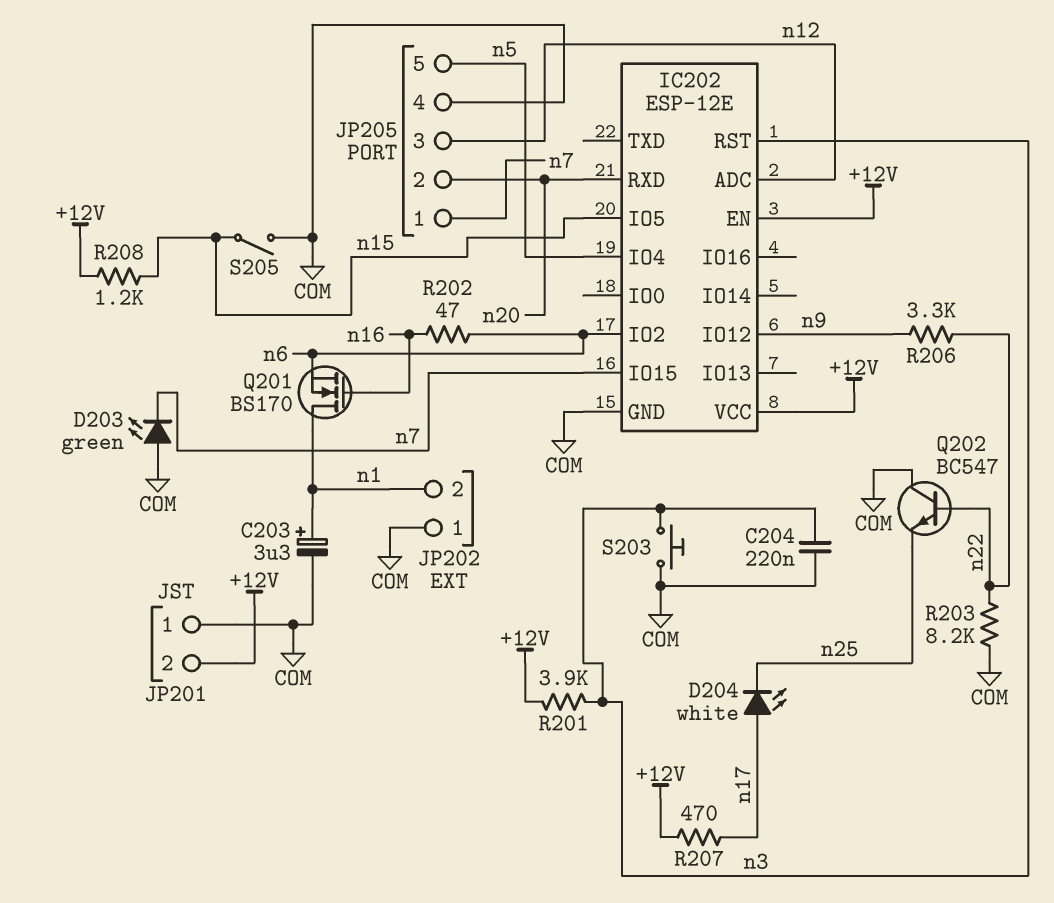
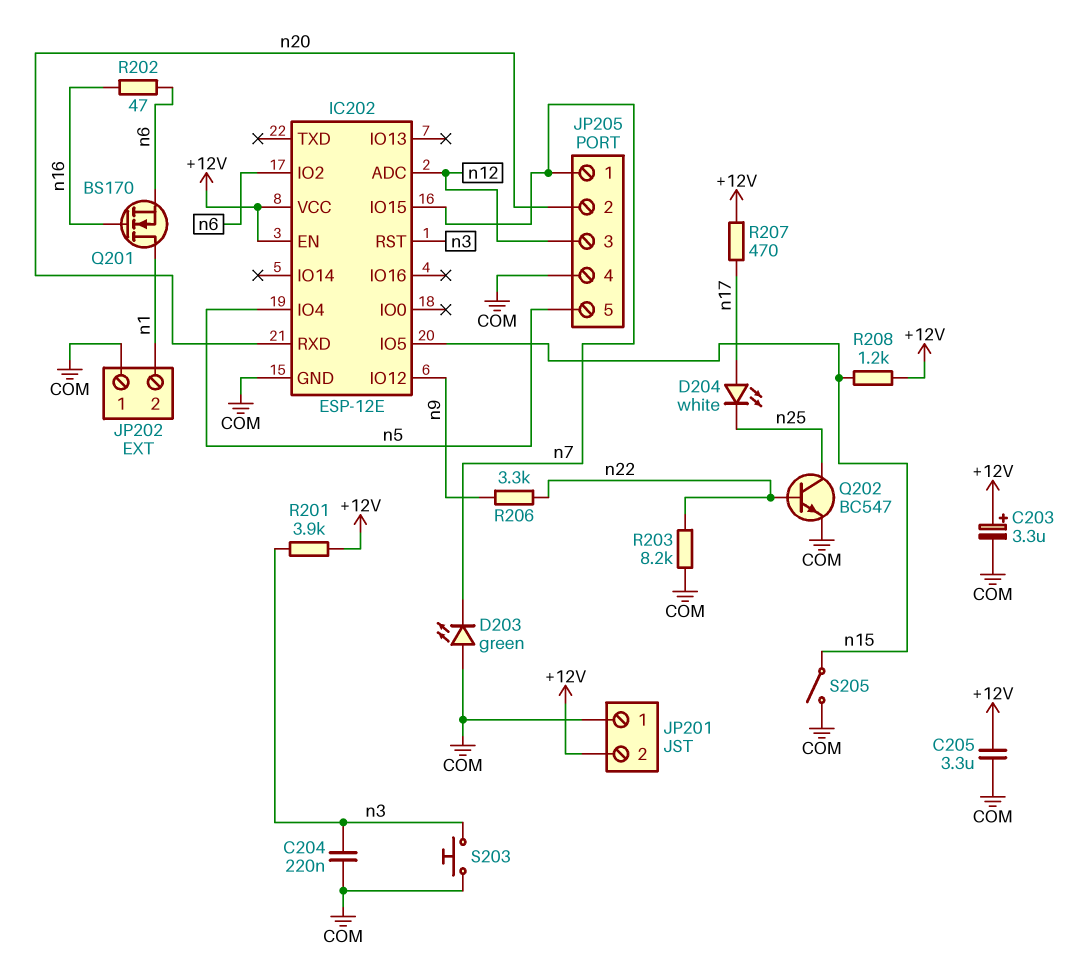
C203: 3.3uF (plus n1, minus COM) -> 3.3uF (plus +12V, minus COM)
C205: none -> 3.3uF (+12V, COM)
Q202: NPN BC547 (B n22, C COM, E n25) -> NPN BC547 (B n22, C n25, E COM)

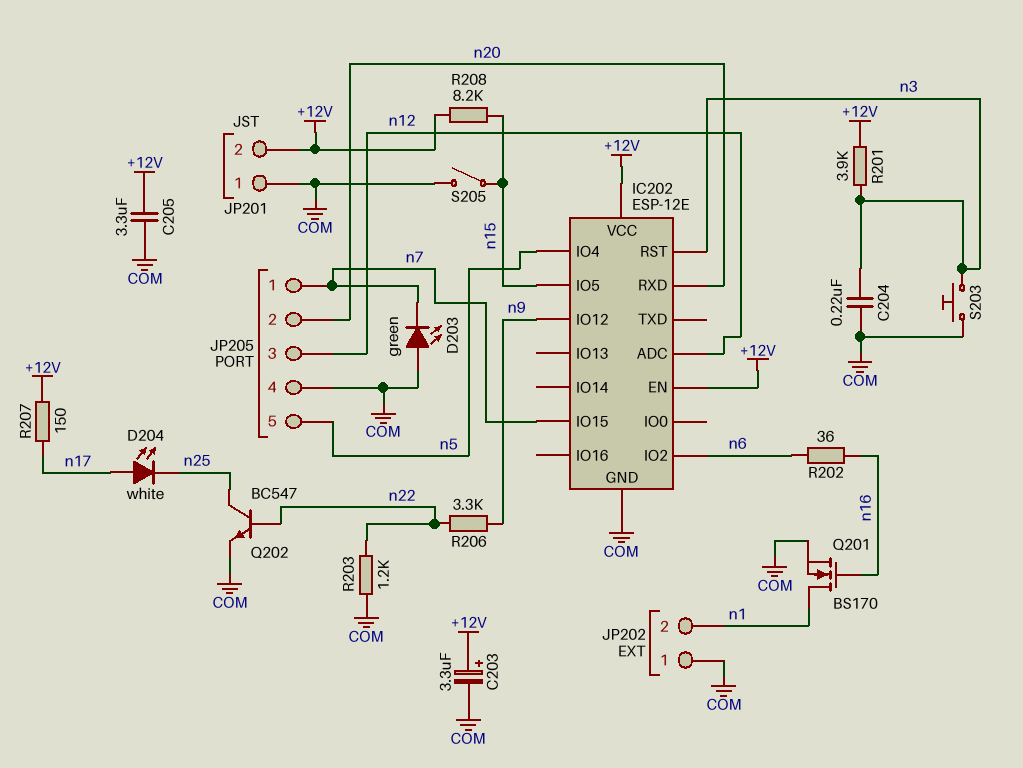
Q201: NMOS BS170 (G n16, D n1, S n6) -> NMOS BS170 (G n16, D n1, S COM)
R202: 47 (n6, n16) -> 36 (n6, n16)
R203: 8.2k (COM, n22) -> 1.2k (COM, n22)
R207: 470 (+12V, n17) -> 150 (+12V, n17)
R208: 1.2k (+12V, n15) -> 8.2k (+12V, n15)

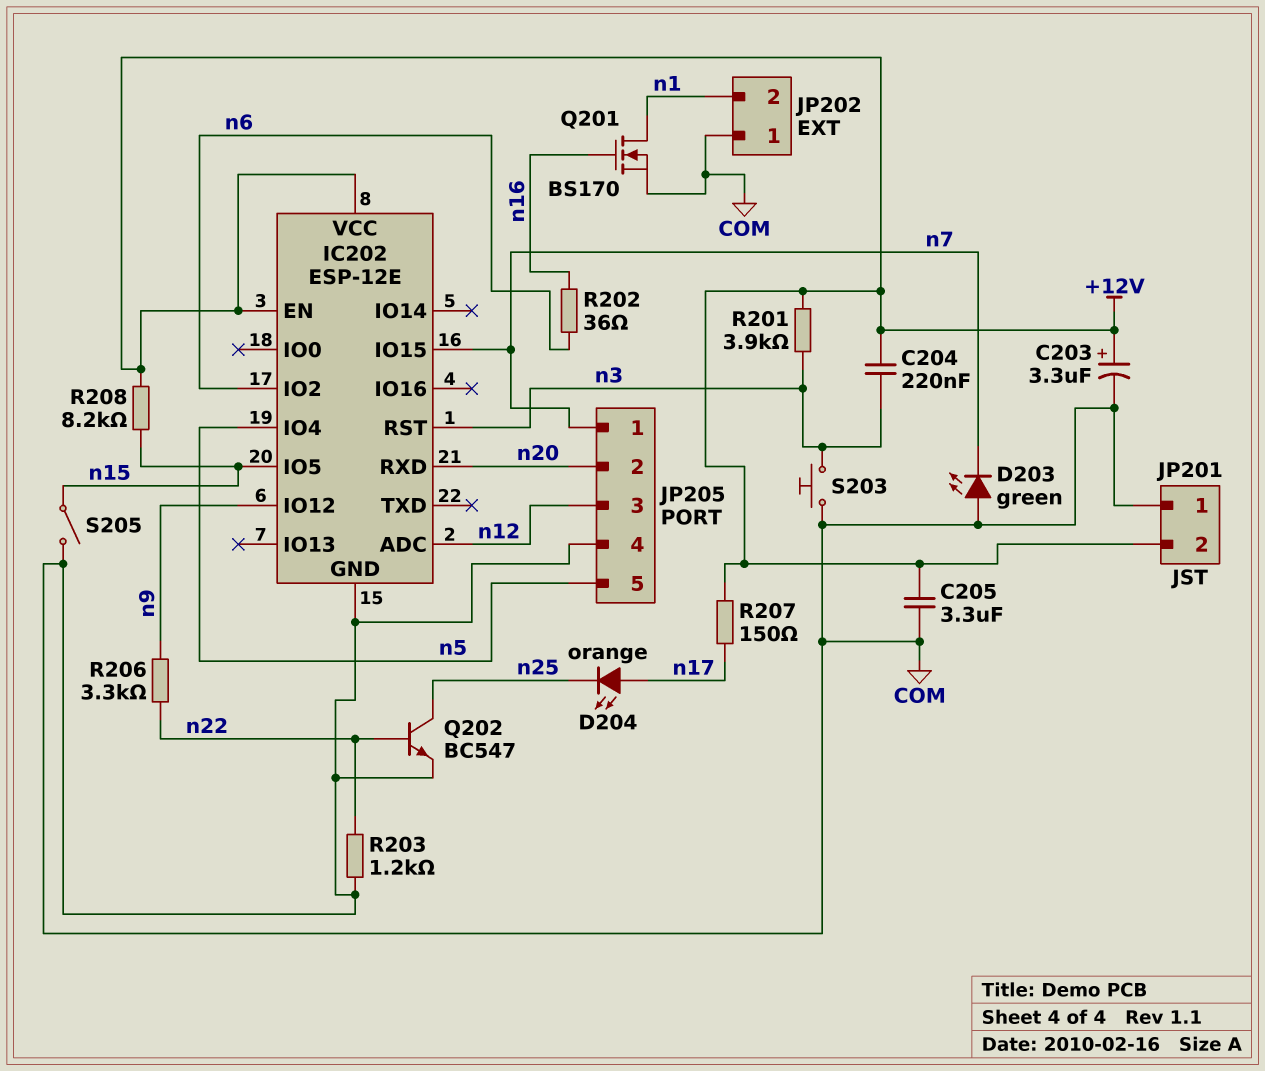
C204: 220nF (COM, n3) -> 220nF (+12V, n3)
D204: LED white (A n17, K n25) -> LED orange (A n17, K n25)

